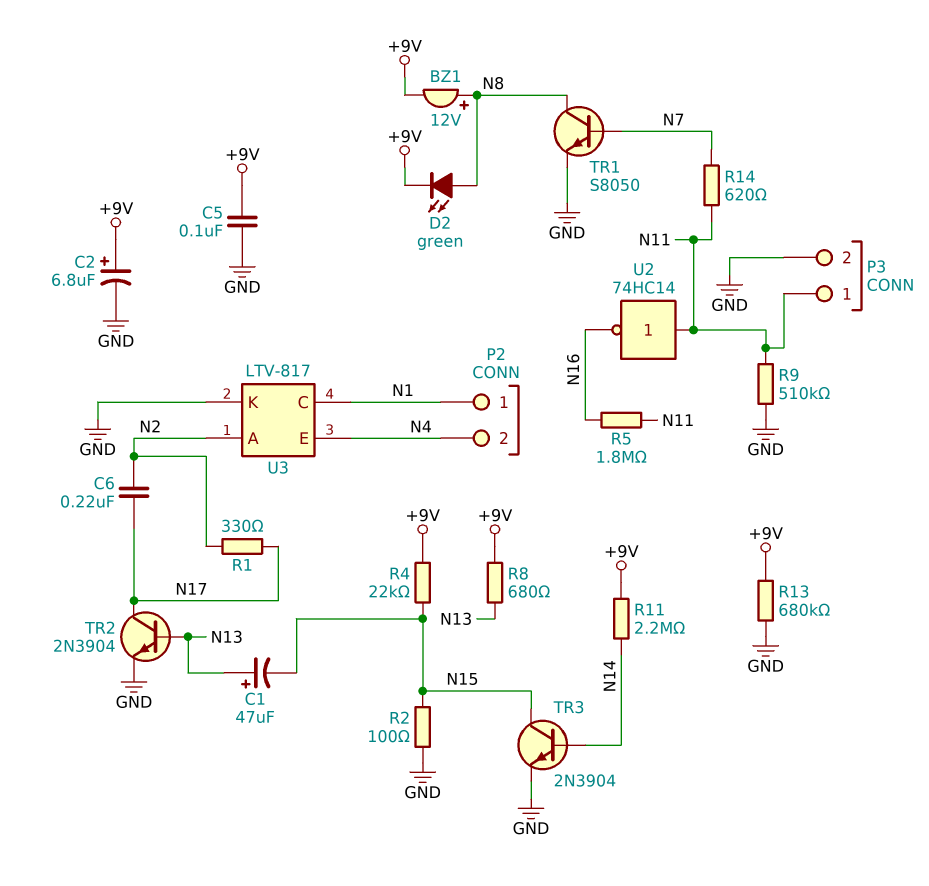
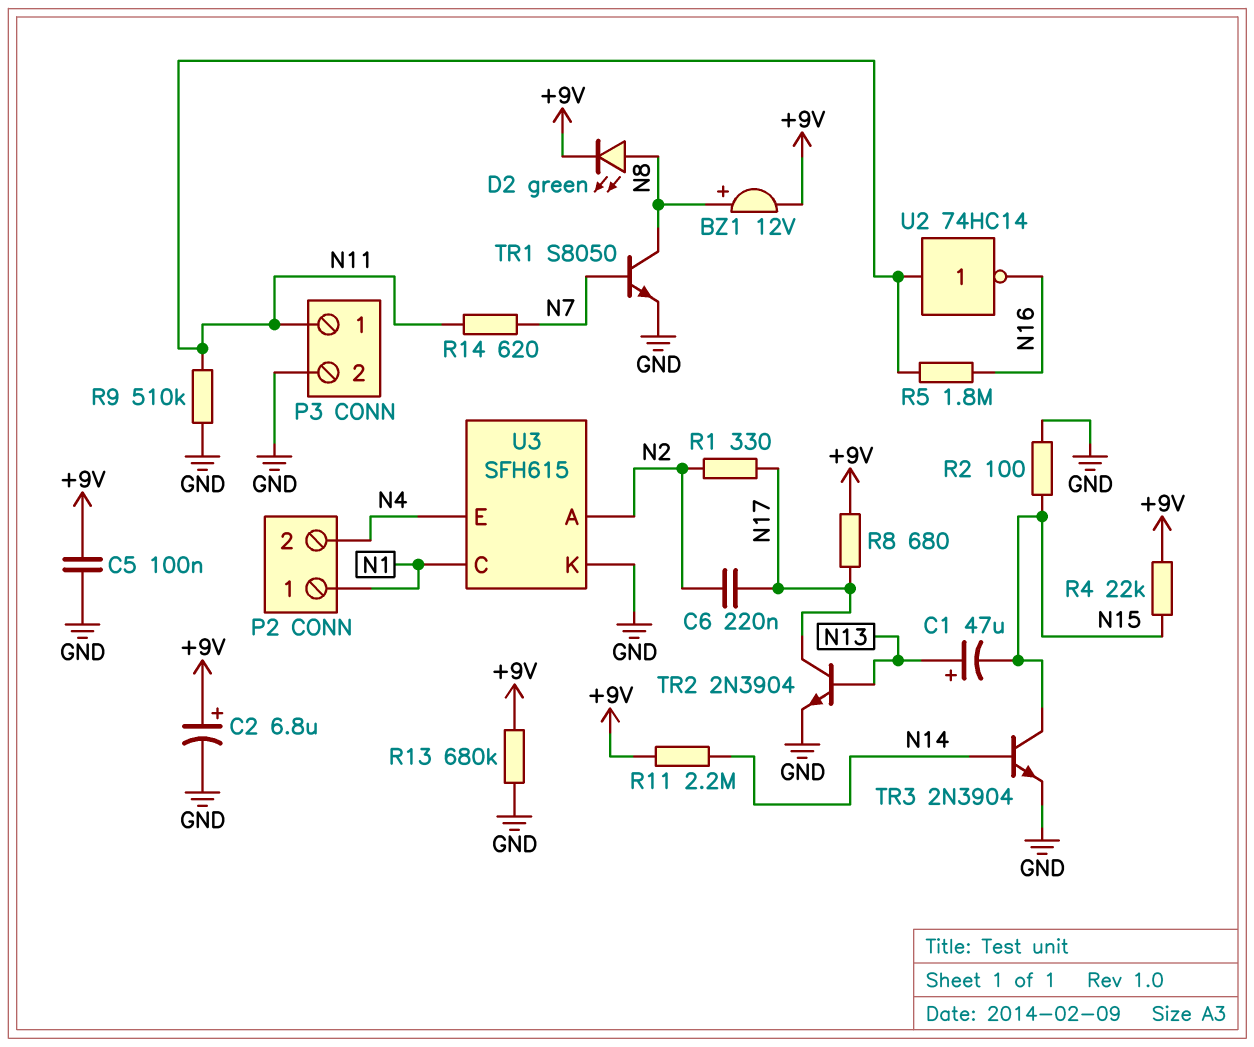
R8: 680 (+9V, N13) -> 680 (+9V, N17)
U3: LTV-817 -> SFH615

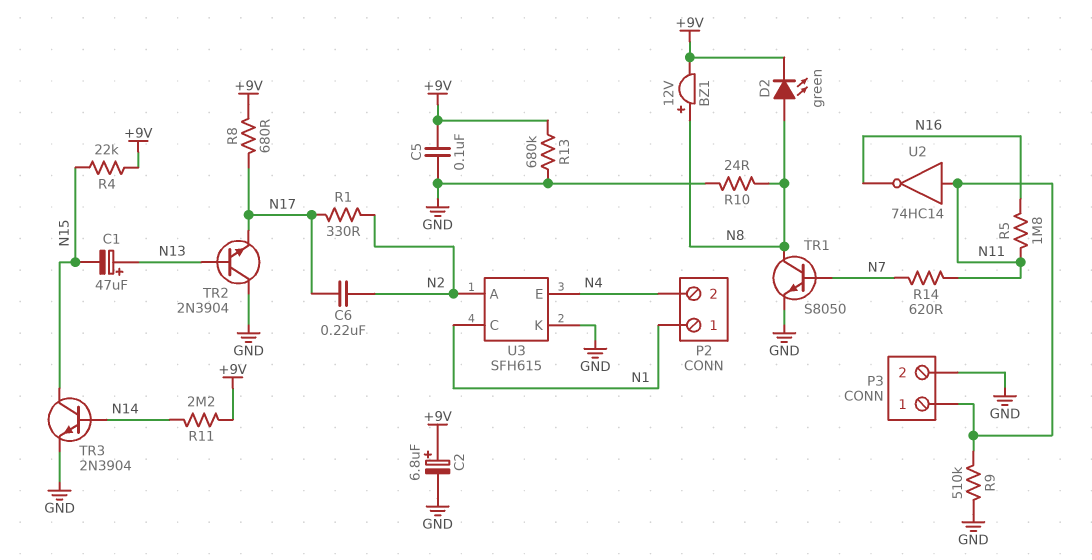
R2: 100 (GND, N15) -> none
R10: none -> 24 (GND, N8)
TR2: NPN 2N3904 (B N13, C N17, E GND) -> NPN 2N3904 (B N13, C GND, E N17)

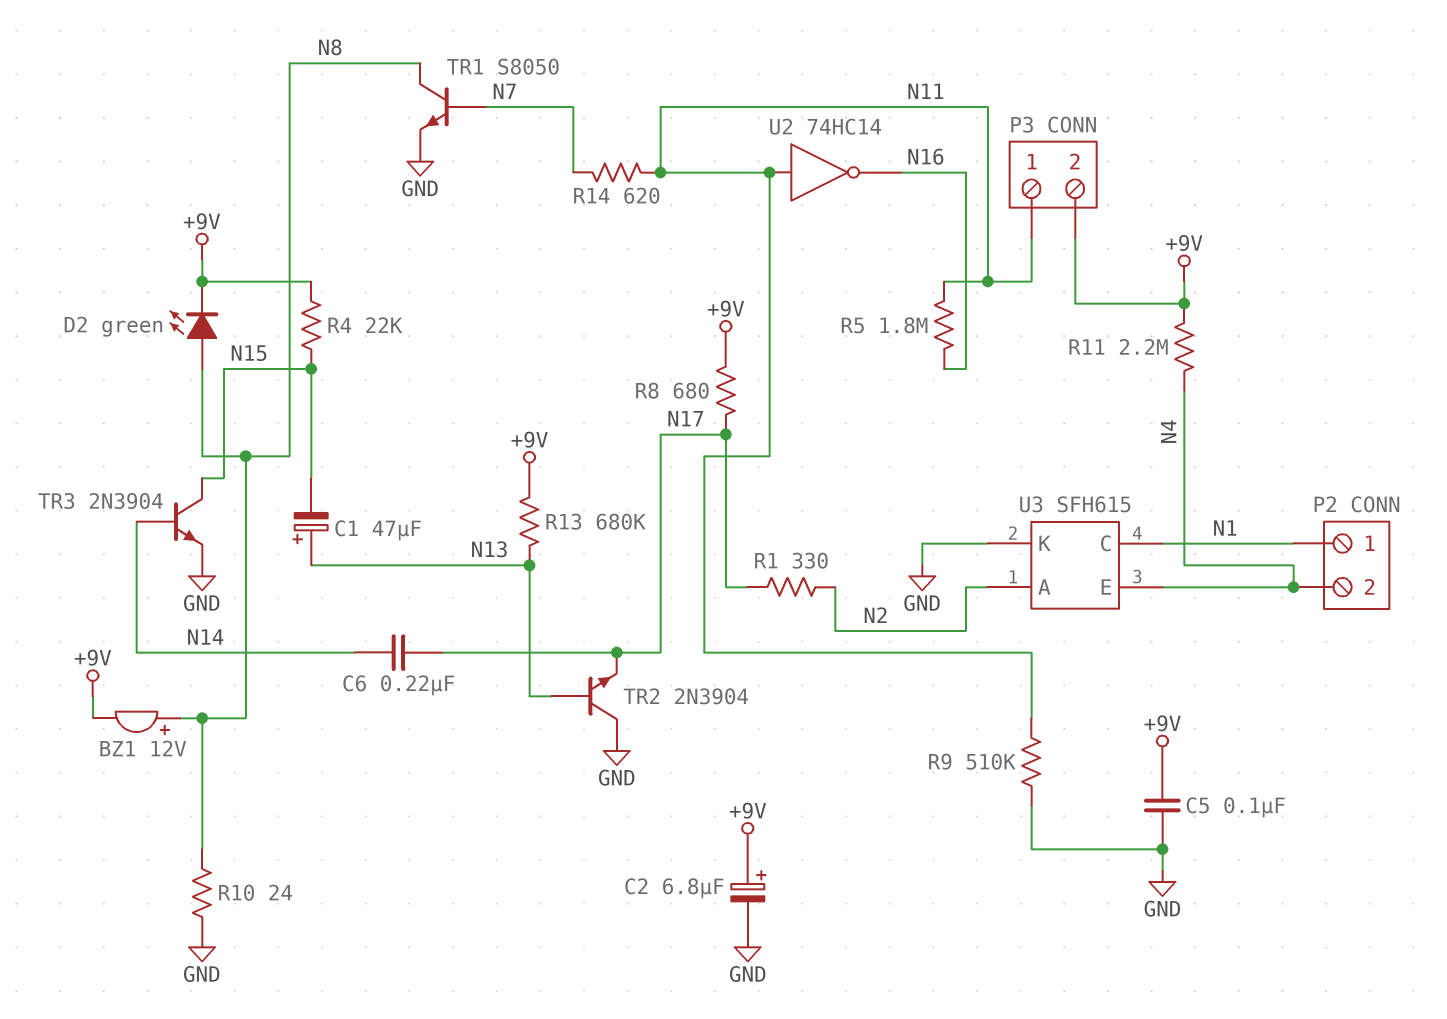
C6: 220nF (N2, N17) -> 220nF (N14, N17)
P3 pin 2: GND -> +9V
R11: 2.2M (+9V, N14) -> 2.2M (+9V, N4)
R13: 680k (+9V, GND) -> 680k (+9V, N13)

